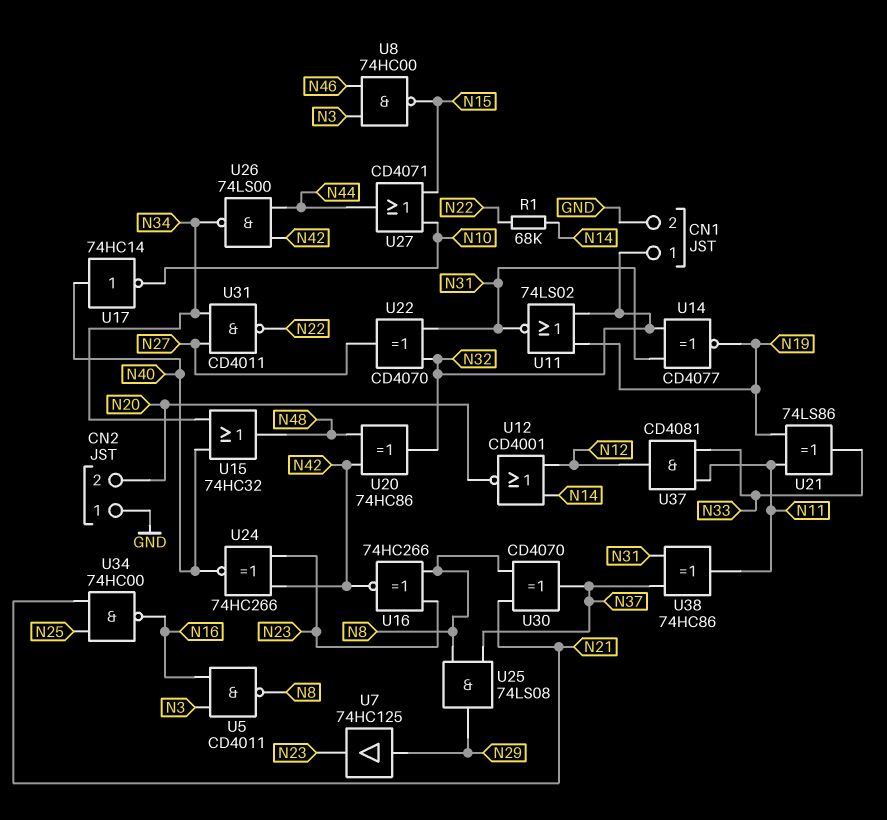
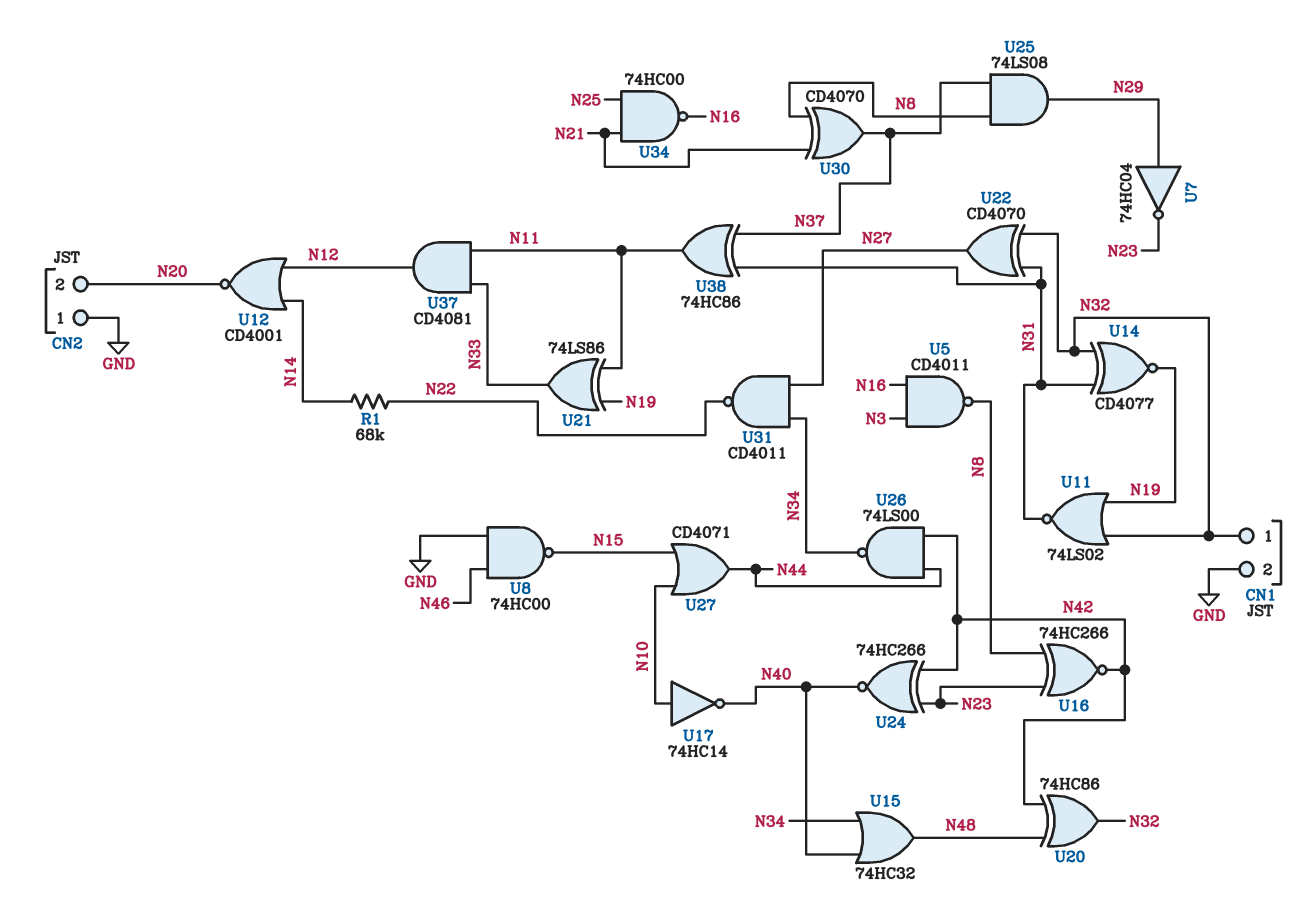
U7: buffer 74HC125 (in N29, out N23) -> NOT 74HC04 (in N29, out N23)
U8: NAND 74HC00 (in N3, in N46, out N15) -> NAND 74HC00 (in GND, in N46, out N15)
U17: NOT 74HC14 (in N40, out N10) -> NOT 74HC14 (in N10, out N40)

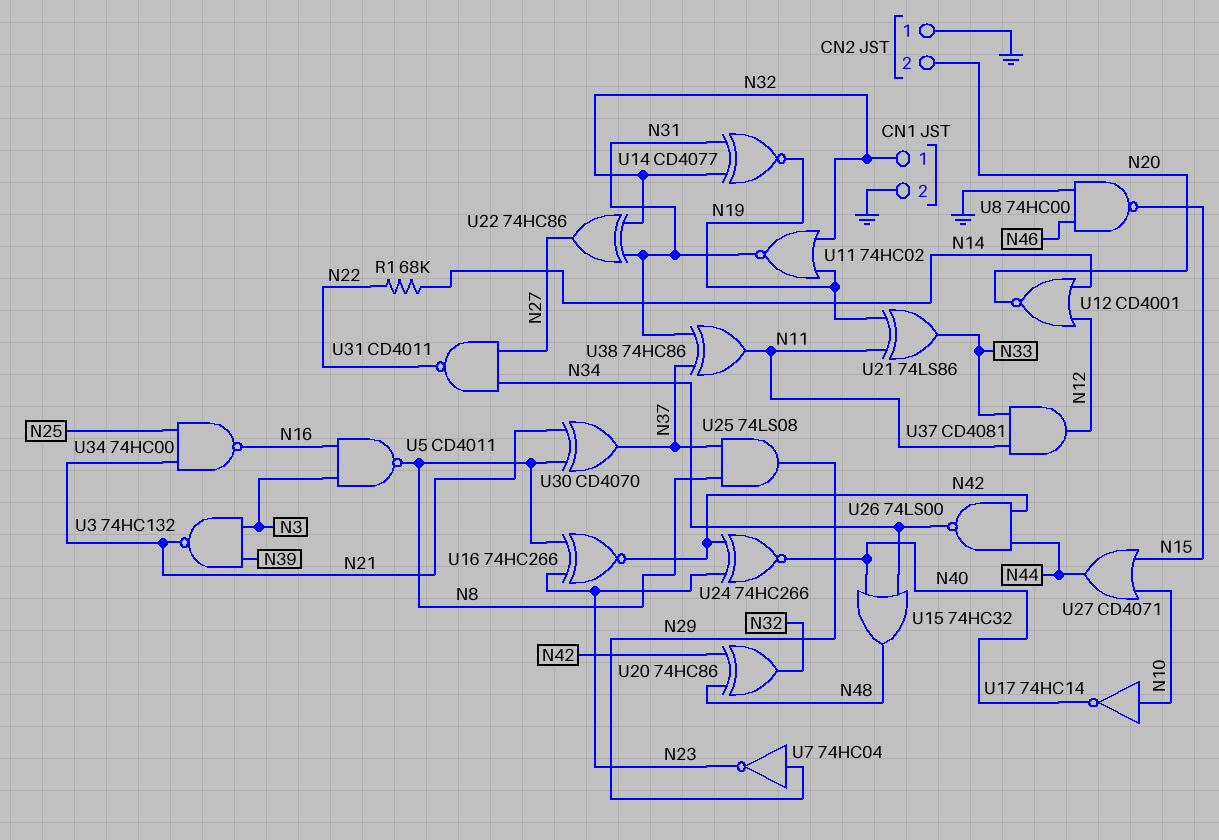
U3: none -> NAND 74HC132 (in N3, in N39, out N21)
U11: NOR 74LS02 (in N19, in N32, out N31) -> NOR 74HC02 (in N19, in N32, out N31)
U22: XOR CD4070 (in N31, in N32, out N27) -> XOR 74HC86 (in N31, in N32, out N27)

